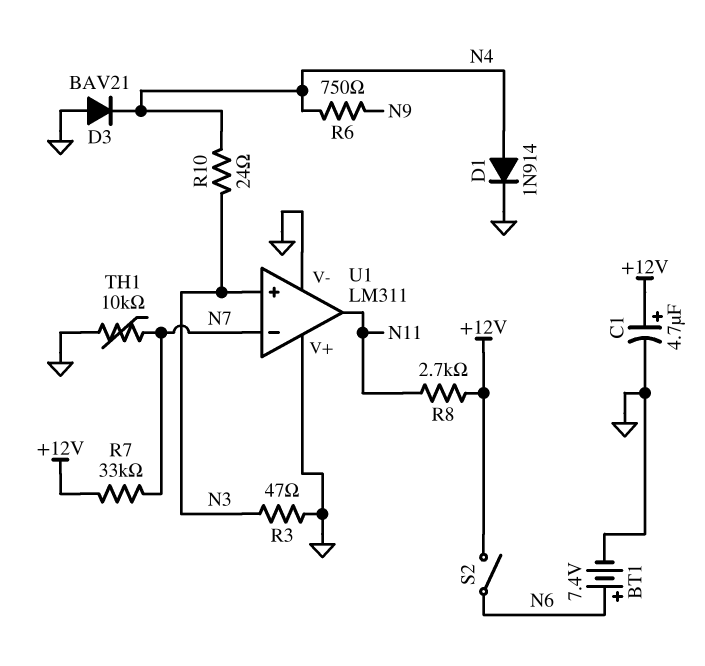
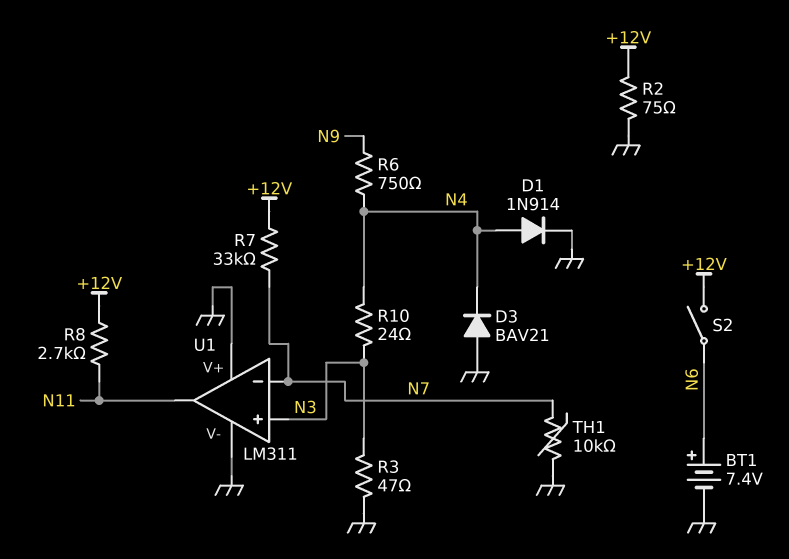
C1: 4.7uF (plus +12V, minus GND) -> none
R2: none -> 75 (+12V, GND)

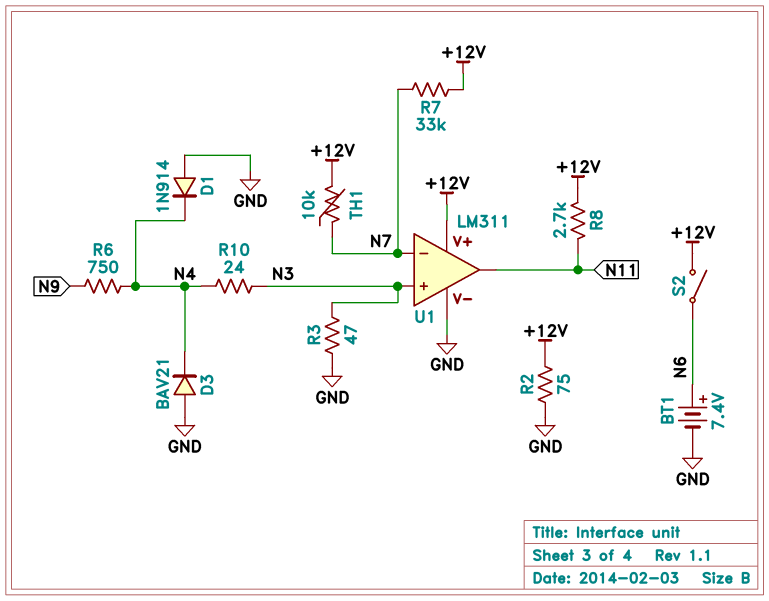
D1: diode 1N914 (A N4, K GND) -> diode 1N914 (A GND, K N4)
TH1: 10k (GND, N7) -> 10k (+12V, N7)
U1 pin V+: GND -> +12V

